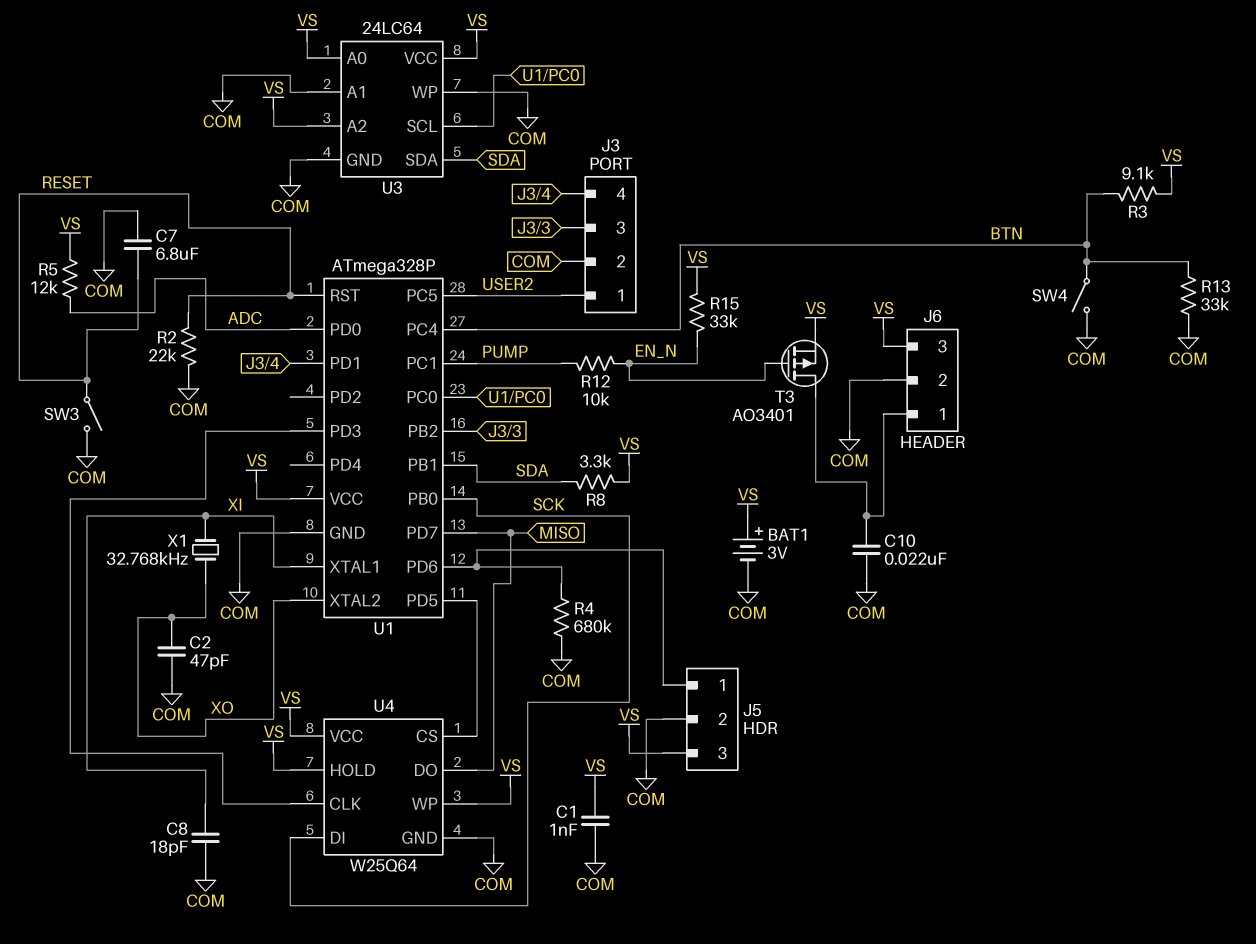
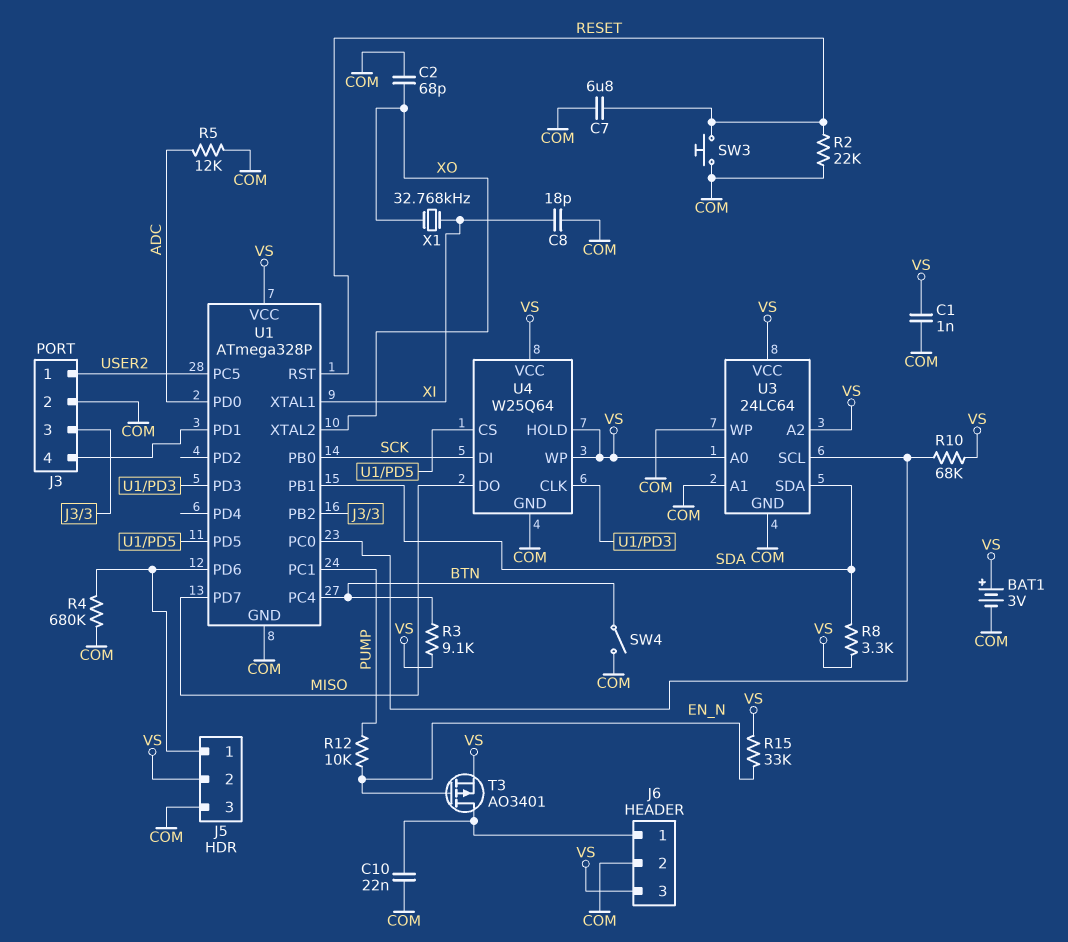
C2: 47pF (COM, XO) -> 68pF (COM, XO)
J5 pin 2: COM -> VS
J5 pin 3: VS -> COM
R5: 12k (ADC, VS) -> 12k (ADC, COM)
R10: none -> 68k (U1/PC0, VS)
R13: 33k (BTN, COM) -> none
SW3: switch (COM, RESET) -> button (COM, RESET)

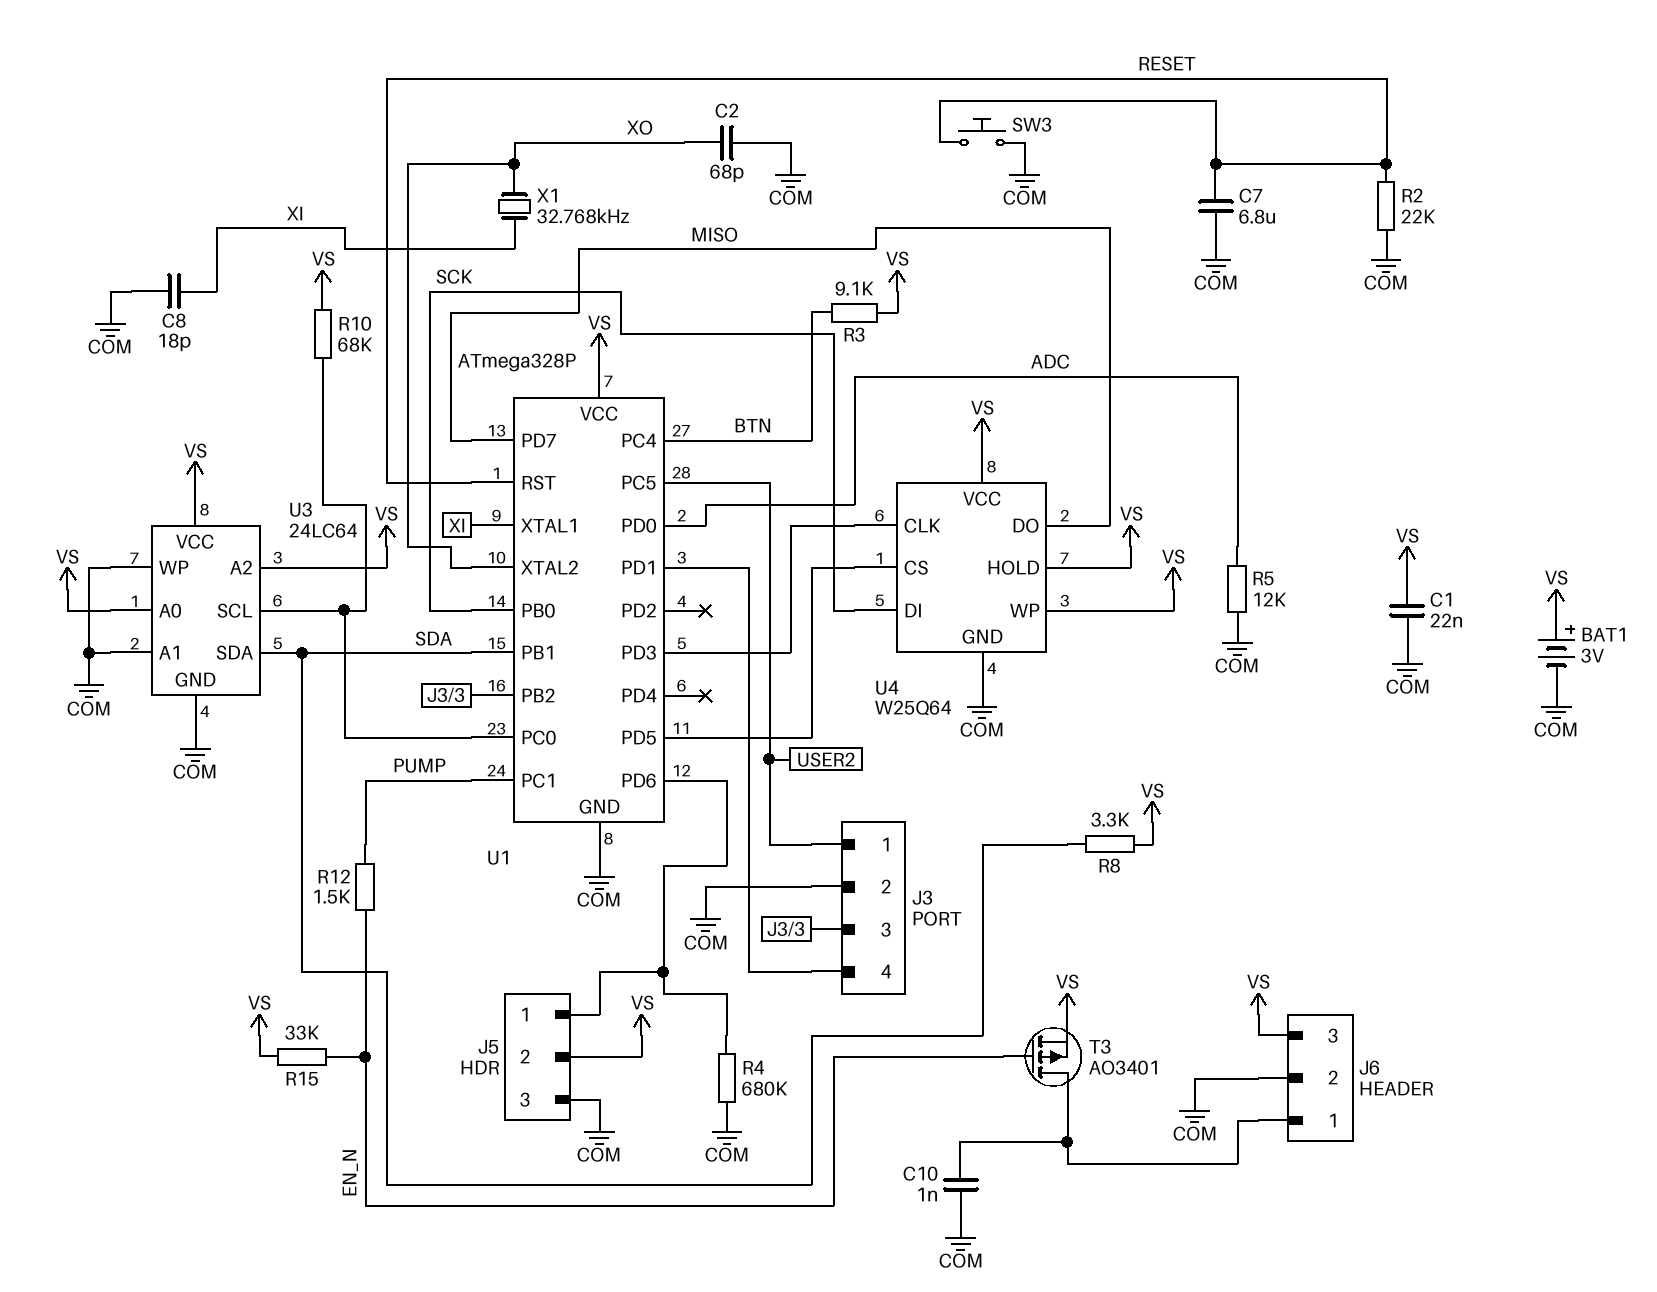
C1: 1nF (COM, VS) -> 22nF (COM, VS)
C10: 22nF (COM, J6/1) -> 1nF (COM, J6/1)
R12: 10k (EN_N, PUMP) -> 1.5k (EN_N, PUMP)
SW4: switch (BTN, COM) -> none

